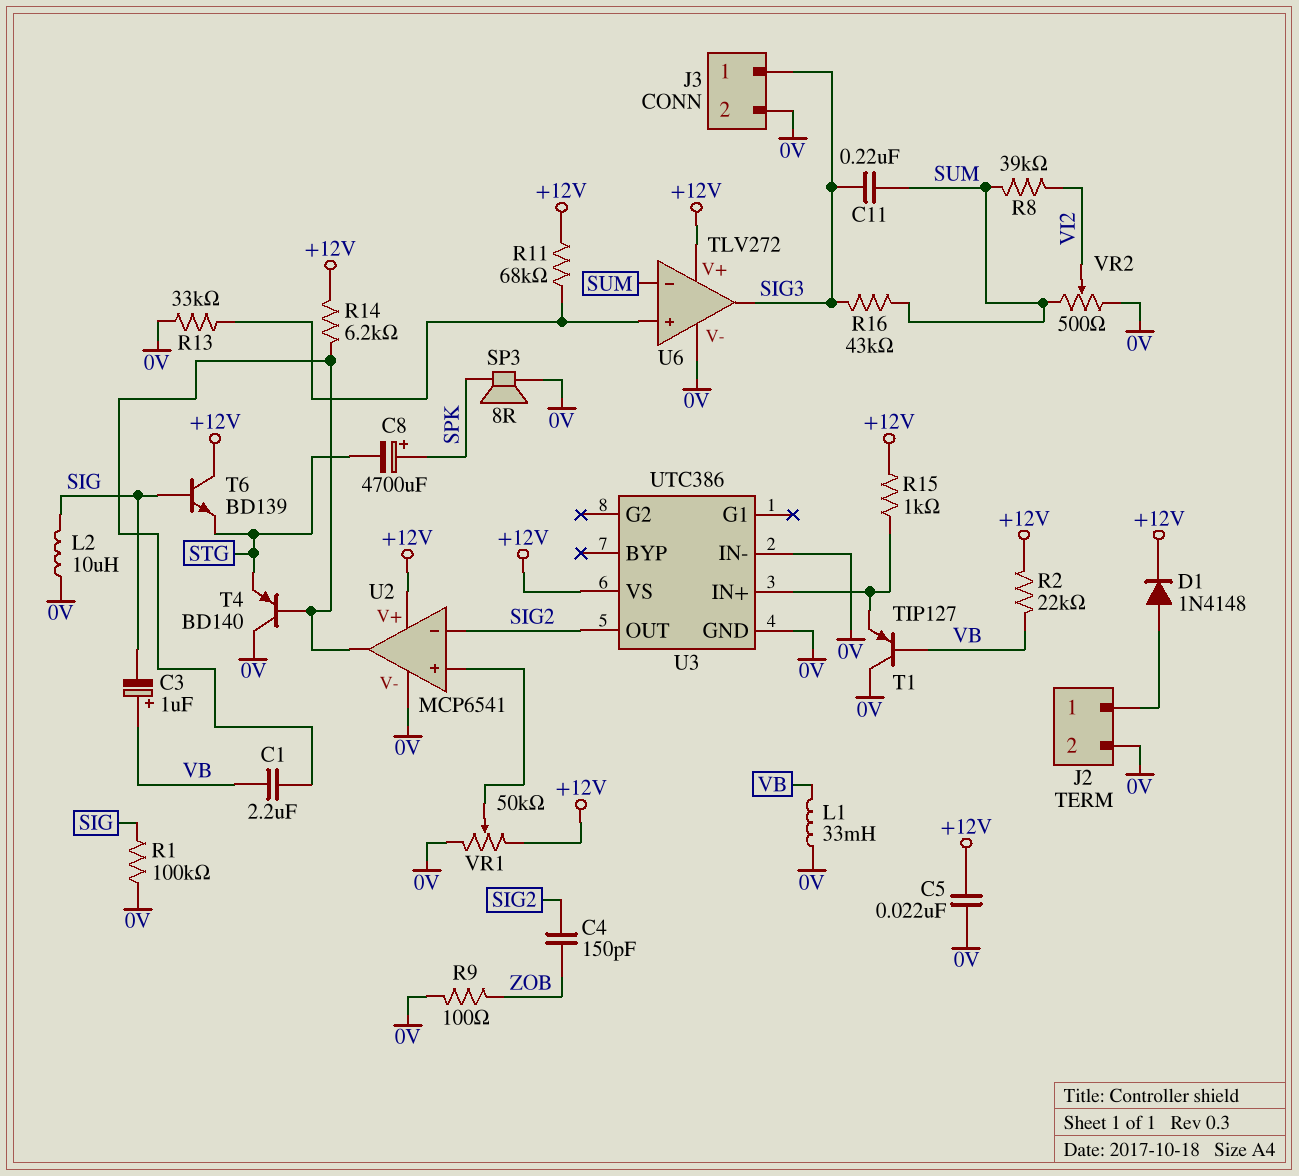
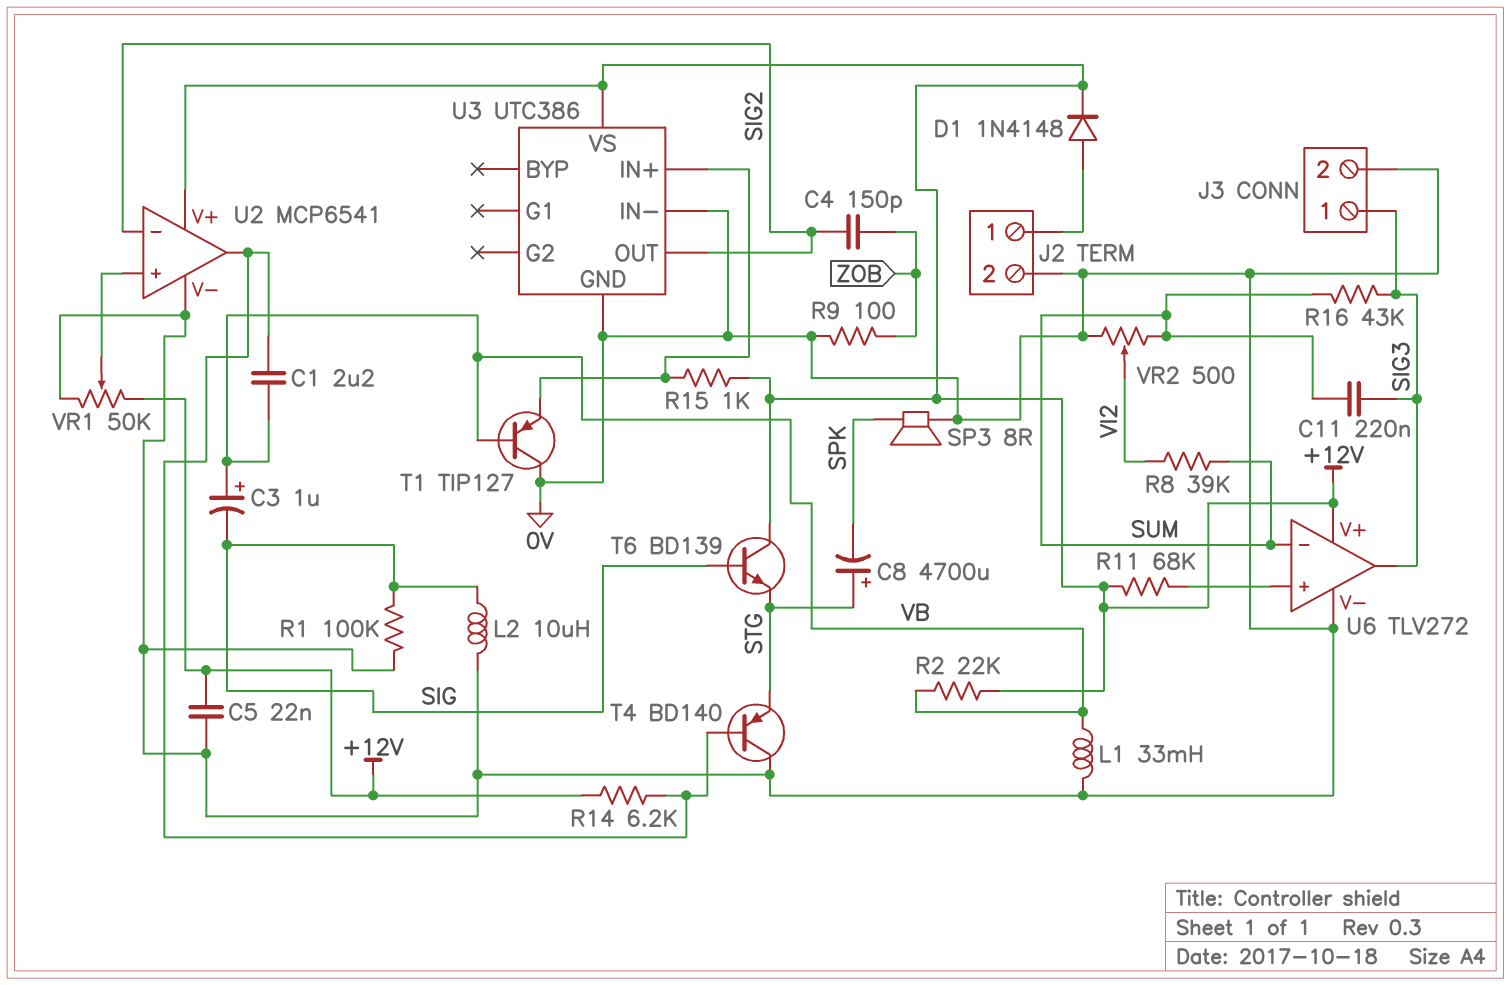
C8: 4700uF (plus SPK, minus STG) -> 4700uF (plus STG, minus SPK)
R13: 33k (0V, U6/in+) -> none

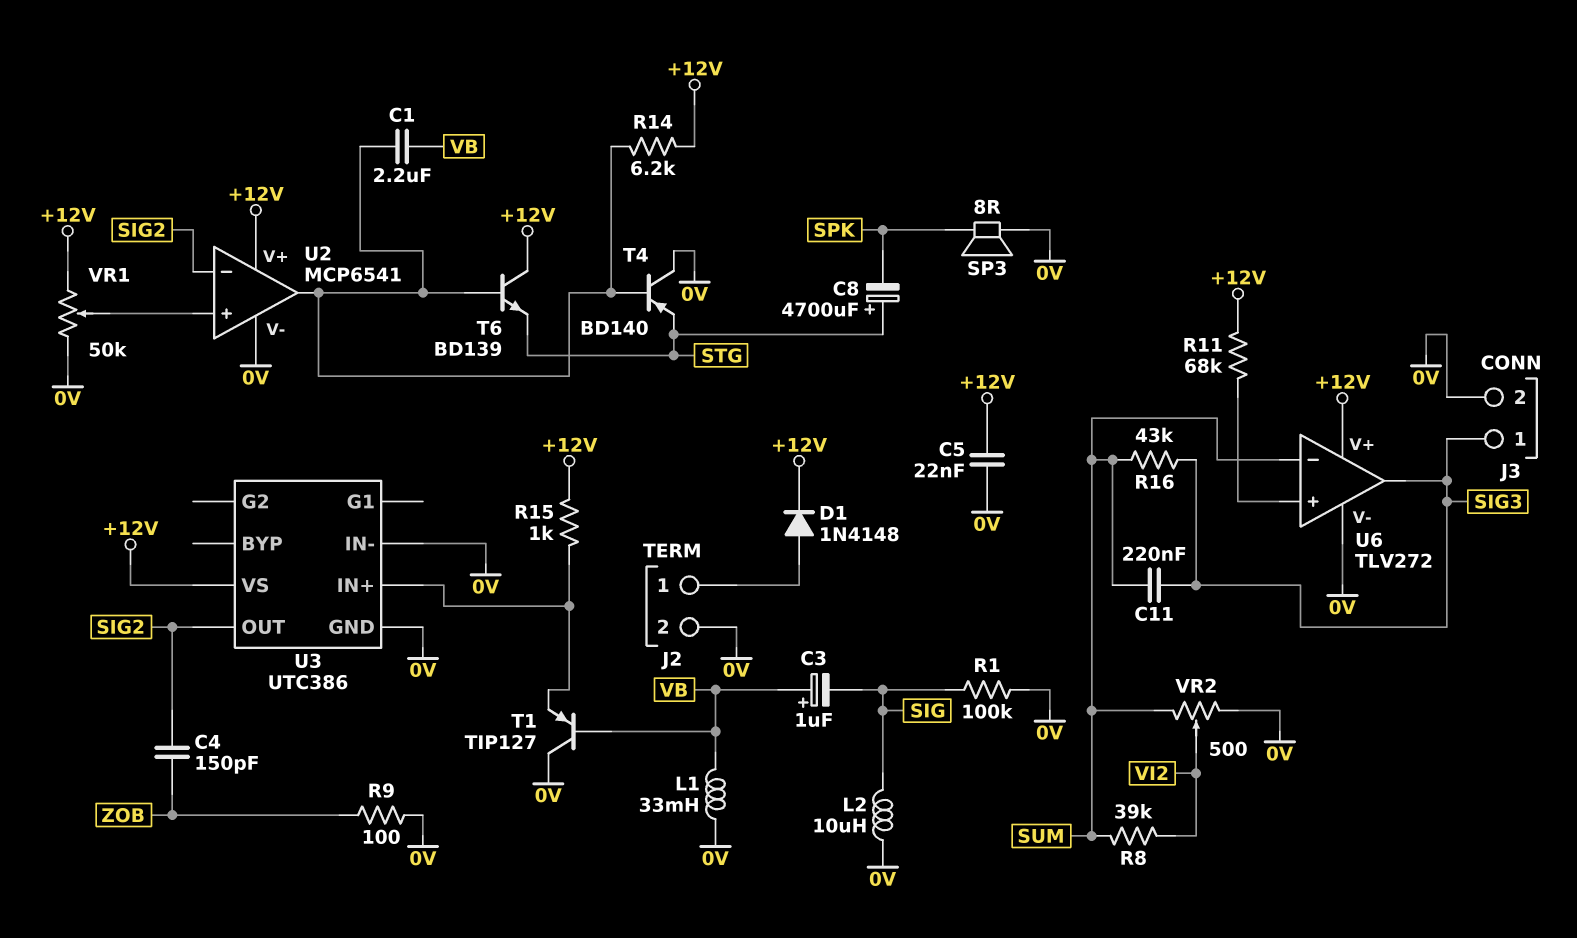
R2: 22k (+12V, VB) -> none
T6: NPN BD139 (B SIG, C +12V, E STG) -> NPN BD139 (B U2/out, C +12V, E STG)

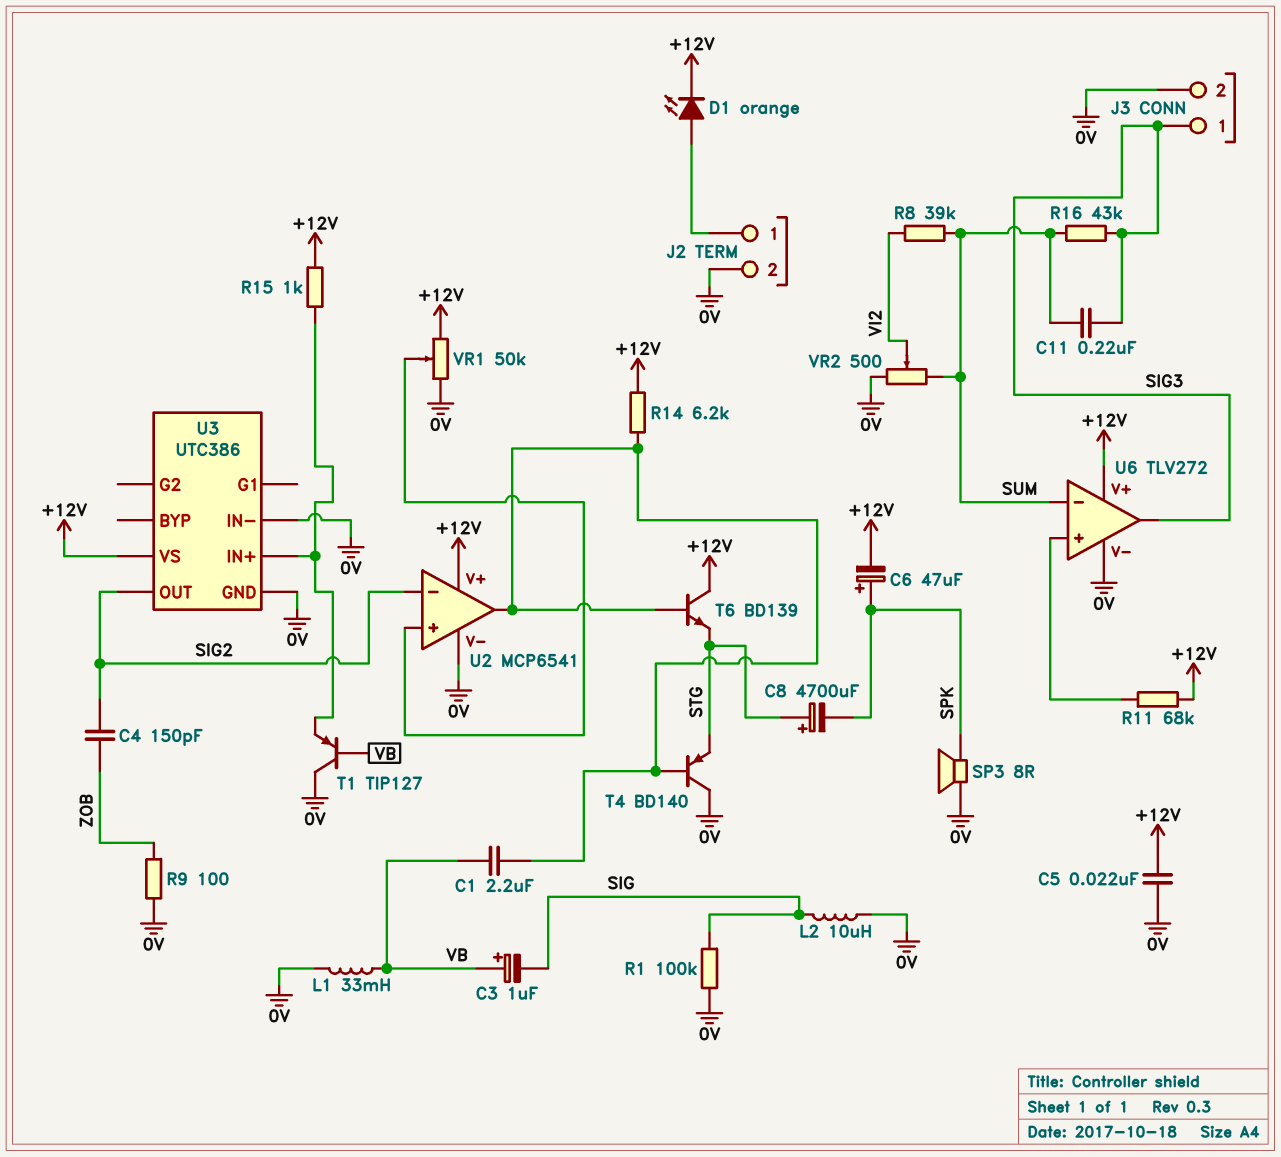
C6: none -> 47uF (plus SPK, minus +12V)
D1: diode 1N4148 (A J2/1, K +12V) -> LED orange (A J2/1, K +12V)

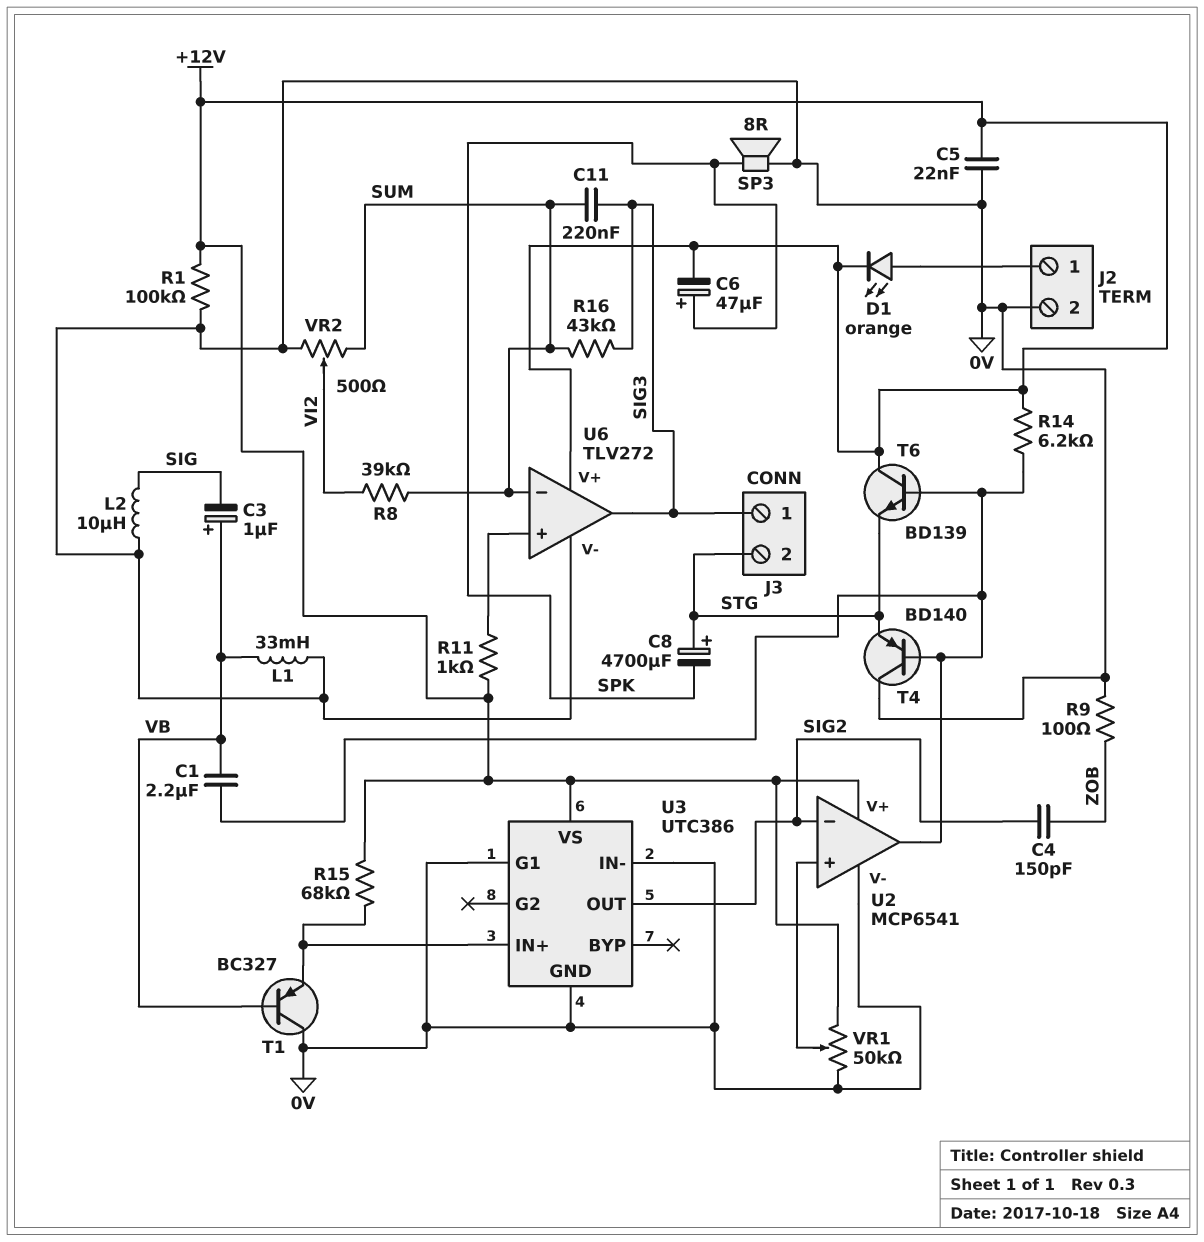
J3 pin 2: 0V -> STG
R1: 100k (0V, SIG) -> 100k (+12V, 0V)
R11: 68k (+12V, U6/in+) -> 1k (+12V, U6/in+)
R15: 1k (+12V, U3/IN+) -> 68k (+12V, U3/IN+)
T1: PNP TIP127 (B VB, C 0V, E U3/IN+) -> PNP BC327 (B VB, C 0V, E U3/IN+)
U3 pin G1: none -> 0V

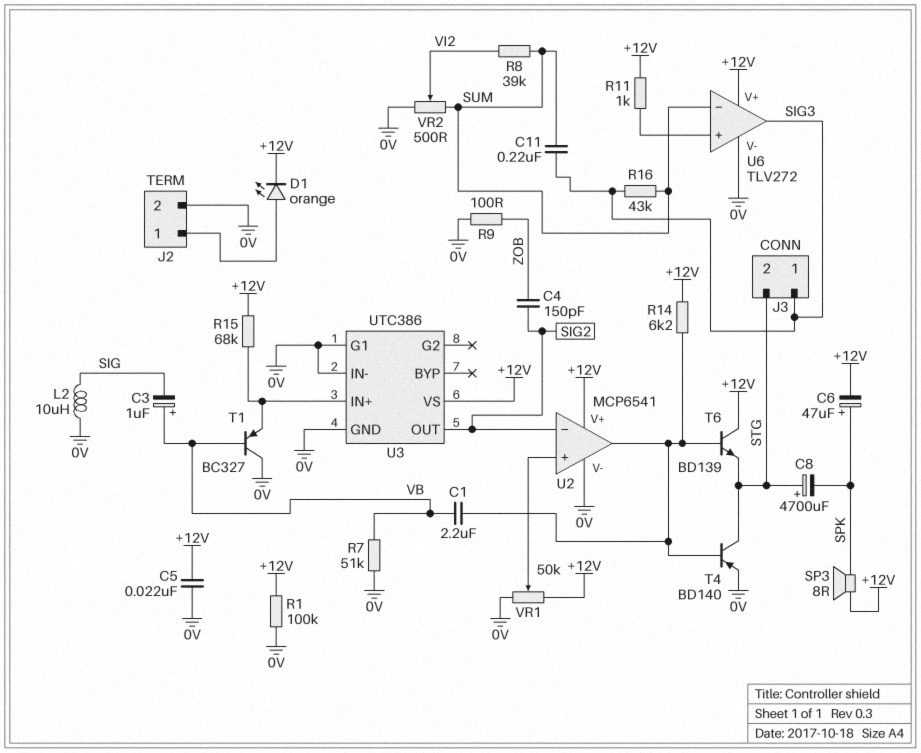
L1: 33mH (0V, VB) -> none
R7: none -> 51k (0V, VB)
SP3: speaker 8R (0V, SPK) -> speaker 8R (+12V, SPK)
T4: PNP BD140 (B U2/out, C 0V, E STG) -> PNP BD140 (B U2/out, C STG, E 0V)

